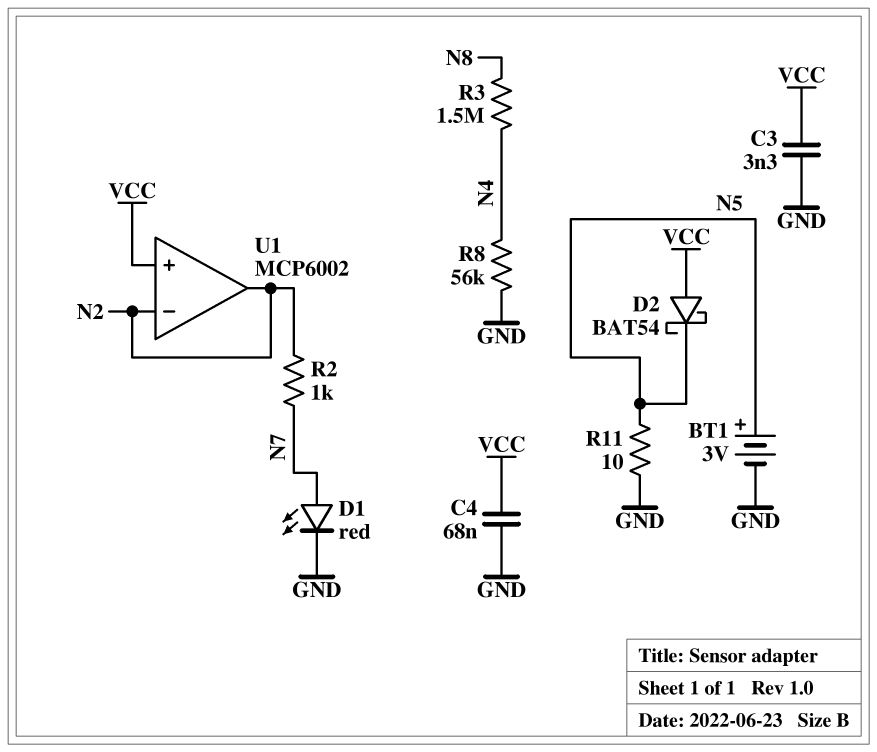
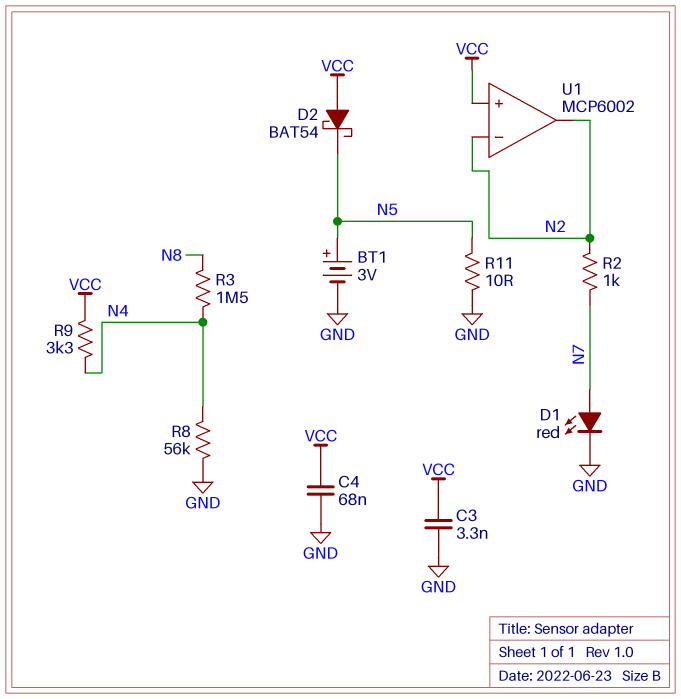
R9: none -> 3.3k (N4, VCC)

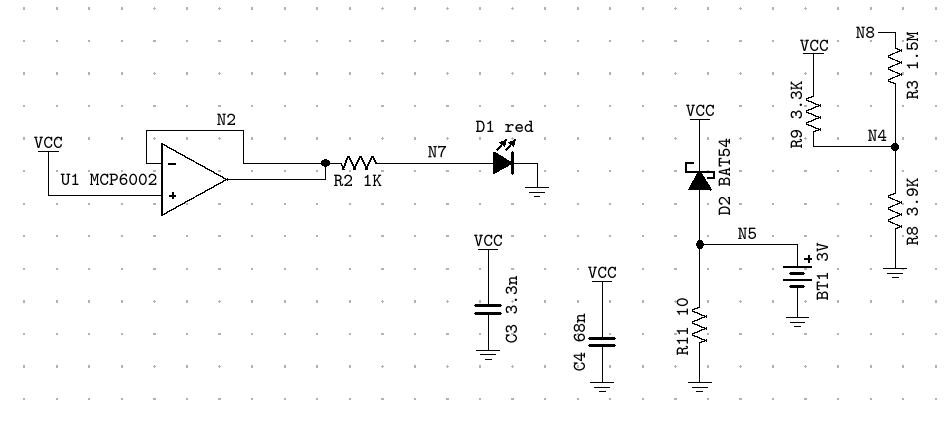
D2: schottky BAT54 (A VCC, K N5) -> schottky BAT54 (A N5, K VCC)
R8: 56k (GND, N4) -> 3.9k (GND, N4)

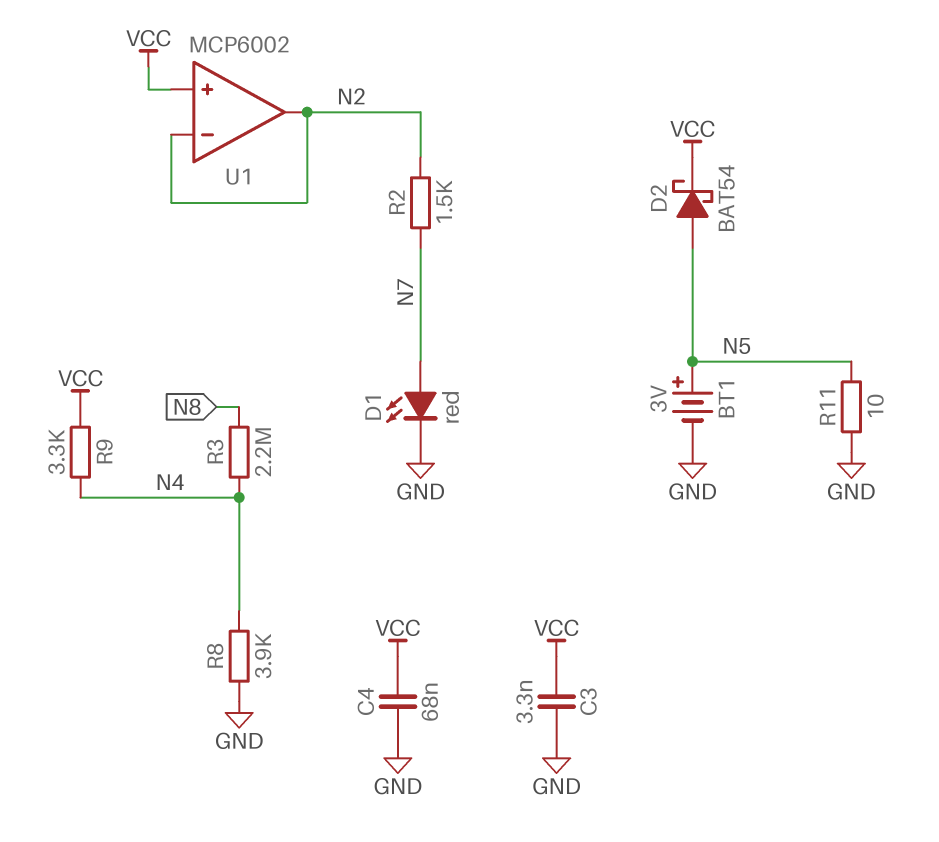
R2: 1k (N2, N7) -> 1.5k (N2, N7)
R3: 1.5M (N4, N8) -> 2.2M (N4, N8)

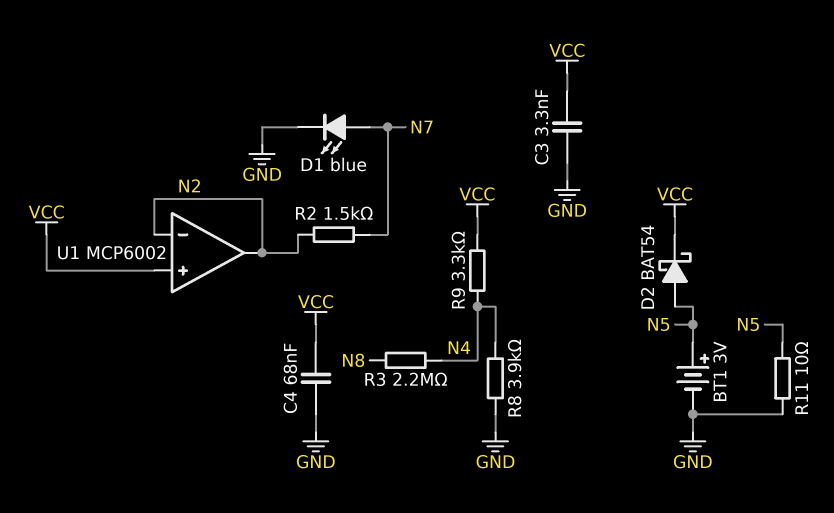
D1: LED red (A N7, K GND) -> LED blue (A N7, K GND)

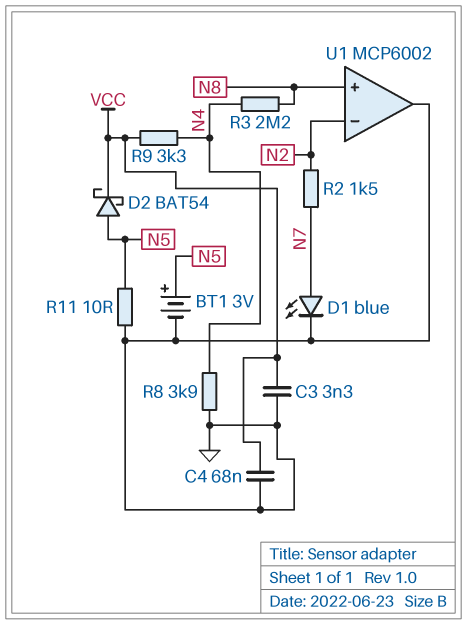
U1 pin in+: VCC -> N8
U1 pin out: N2 -> GND

